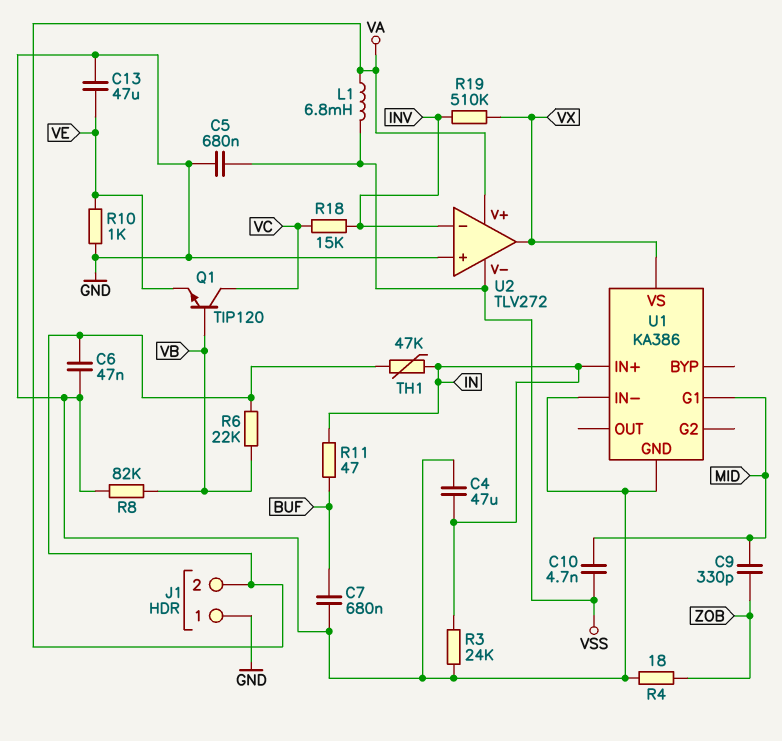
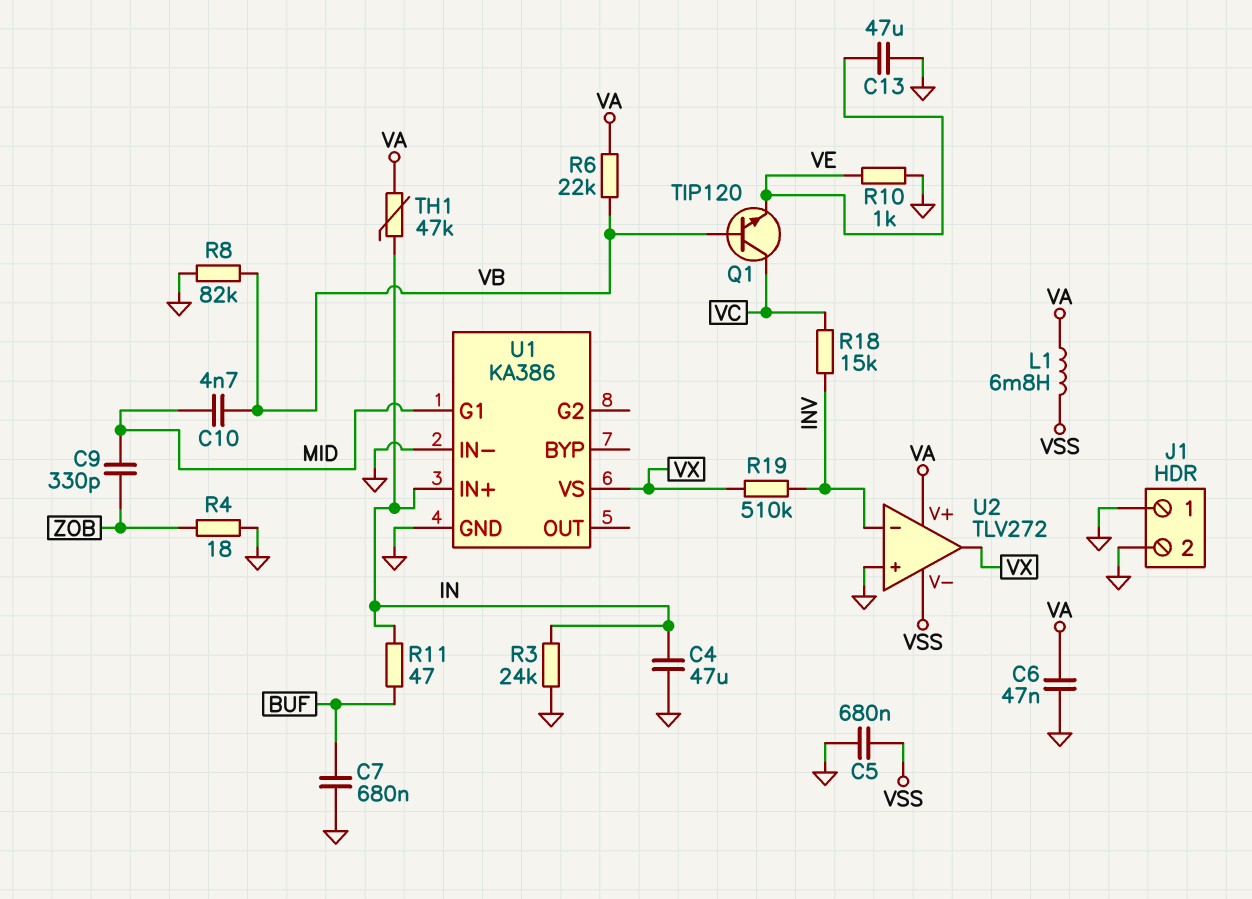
C10: 4.7nF (MID, VSS) -> 4.7nF (MID, VB)
J1 pin 2: VA -> GND

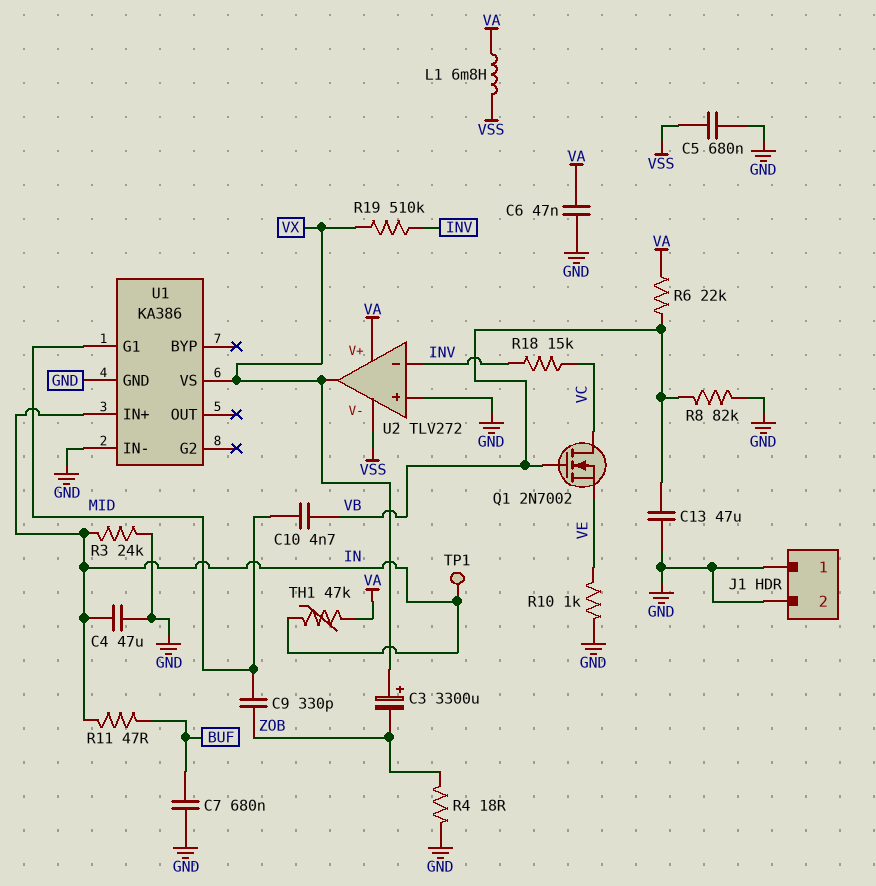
C3: none -> 3300uF (plus VX, minus ZOB)
C13: 47uF (GND, VE) -> 47uF (GND, VB)
Q1: NPN TIP120 (B VB, C VC, E VE) -> NMOS 2N7002 (G VB, D VC, S VE)
TP1: none -> test point (IN)

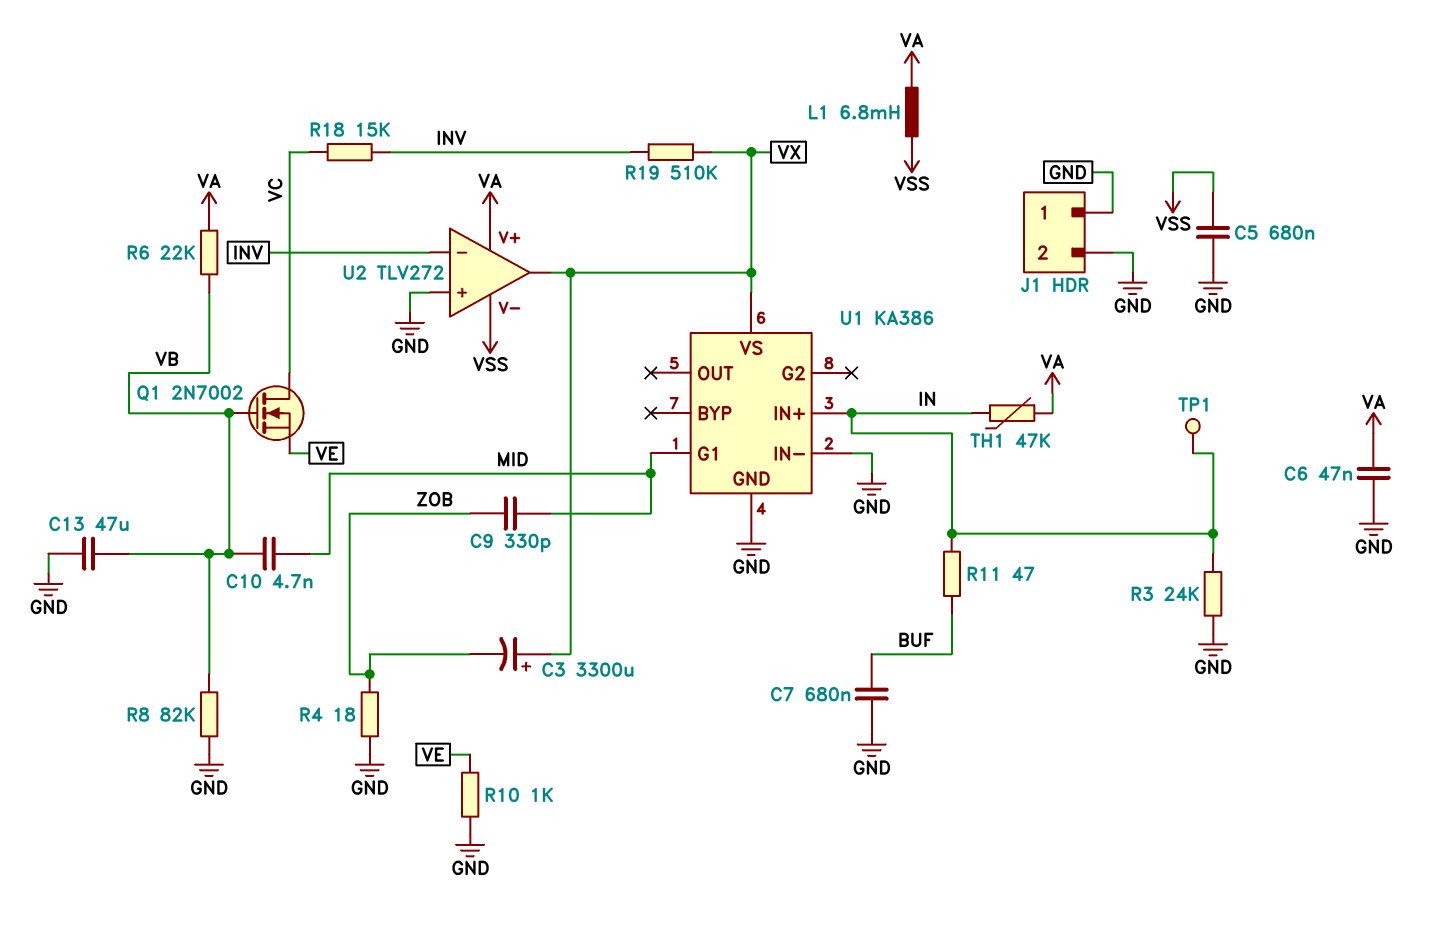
C4: 47uF (GND, IN) -> none

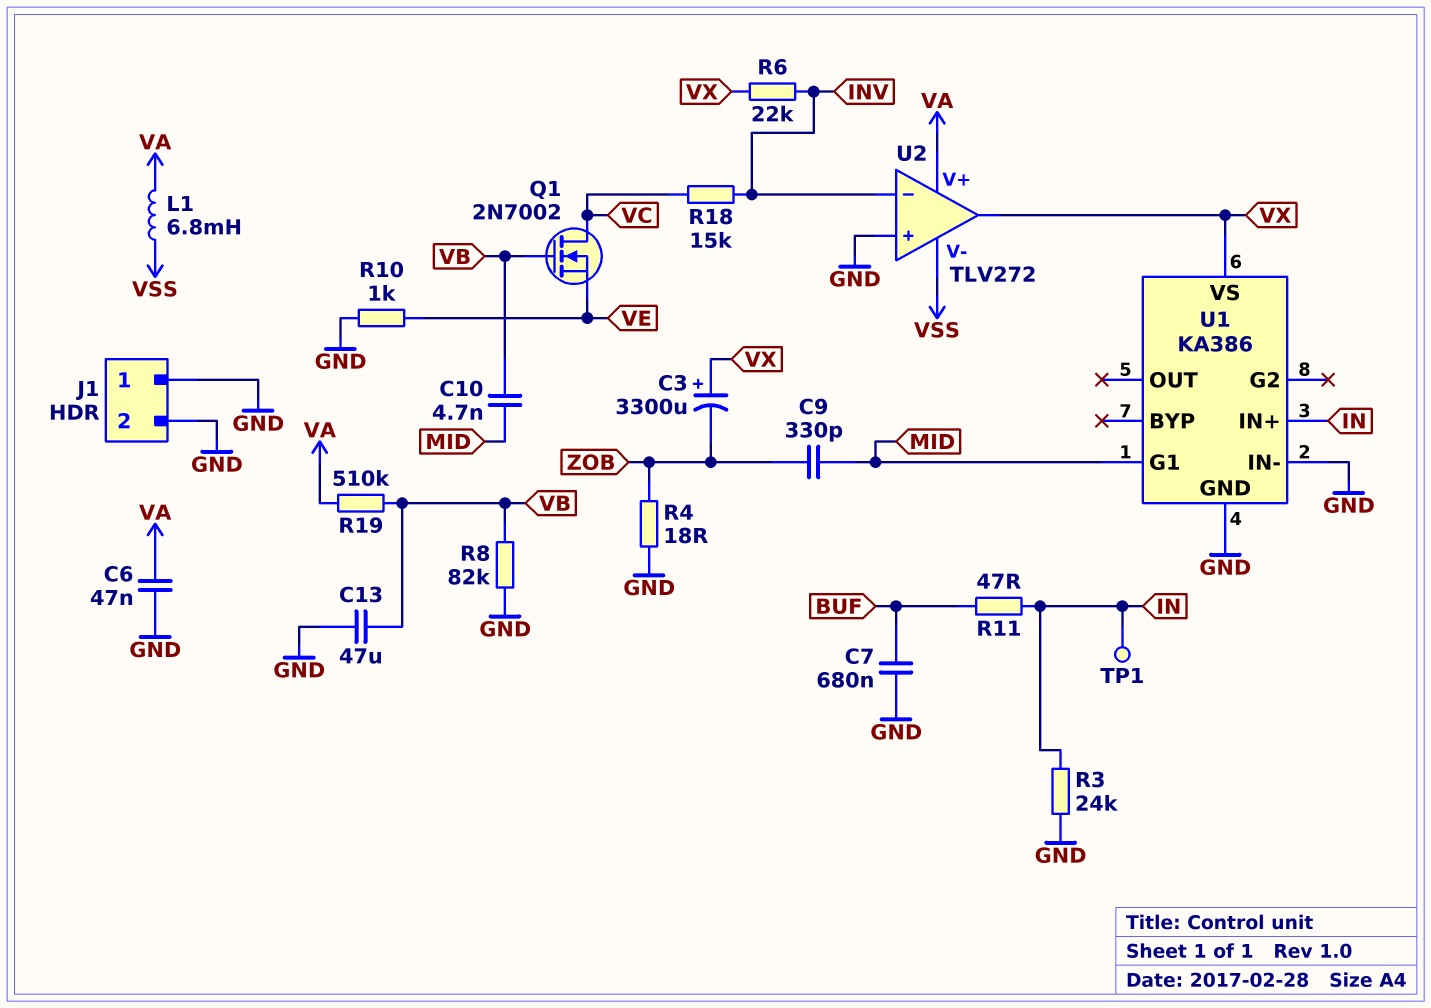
C5: 680nF (GND, VSS) -> none
R6: 22k (VA, VB) -> 22k (INV, VX)
R19: 510k (INV, VX) -> 510k (VA, VB)
TH1: 47k (IN, VA) -> none

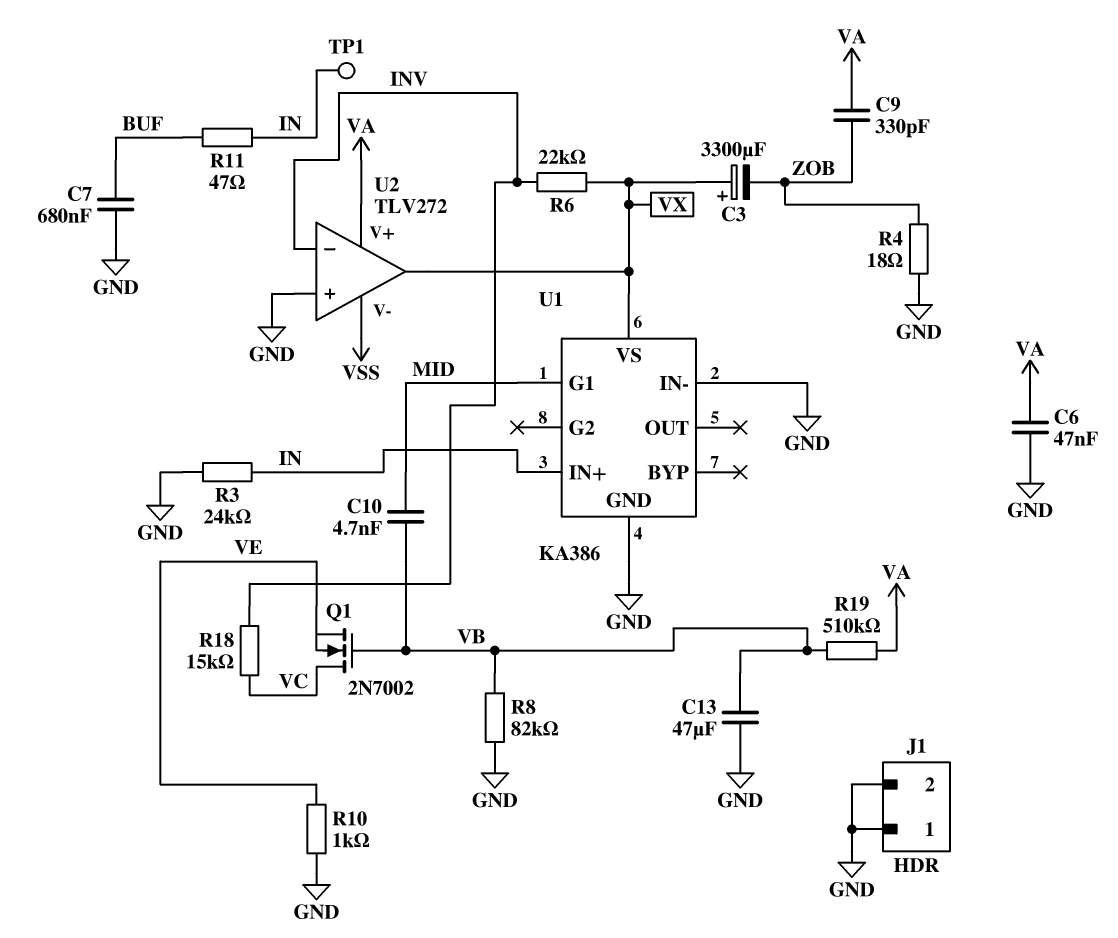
C9: 330pF (MID, ZOB) -> 330pF (VA, ZOB)
L1: 6.8mH (VA, VSS) -> none

